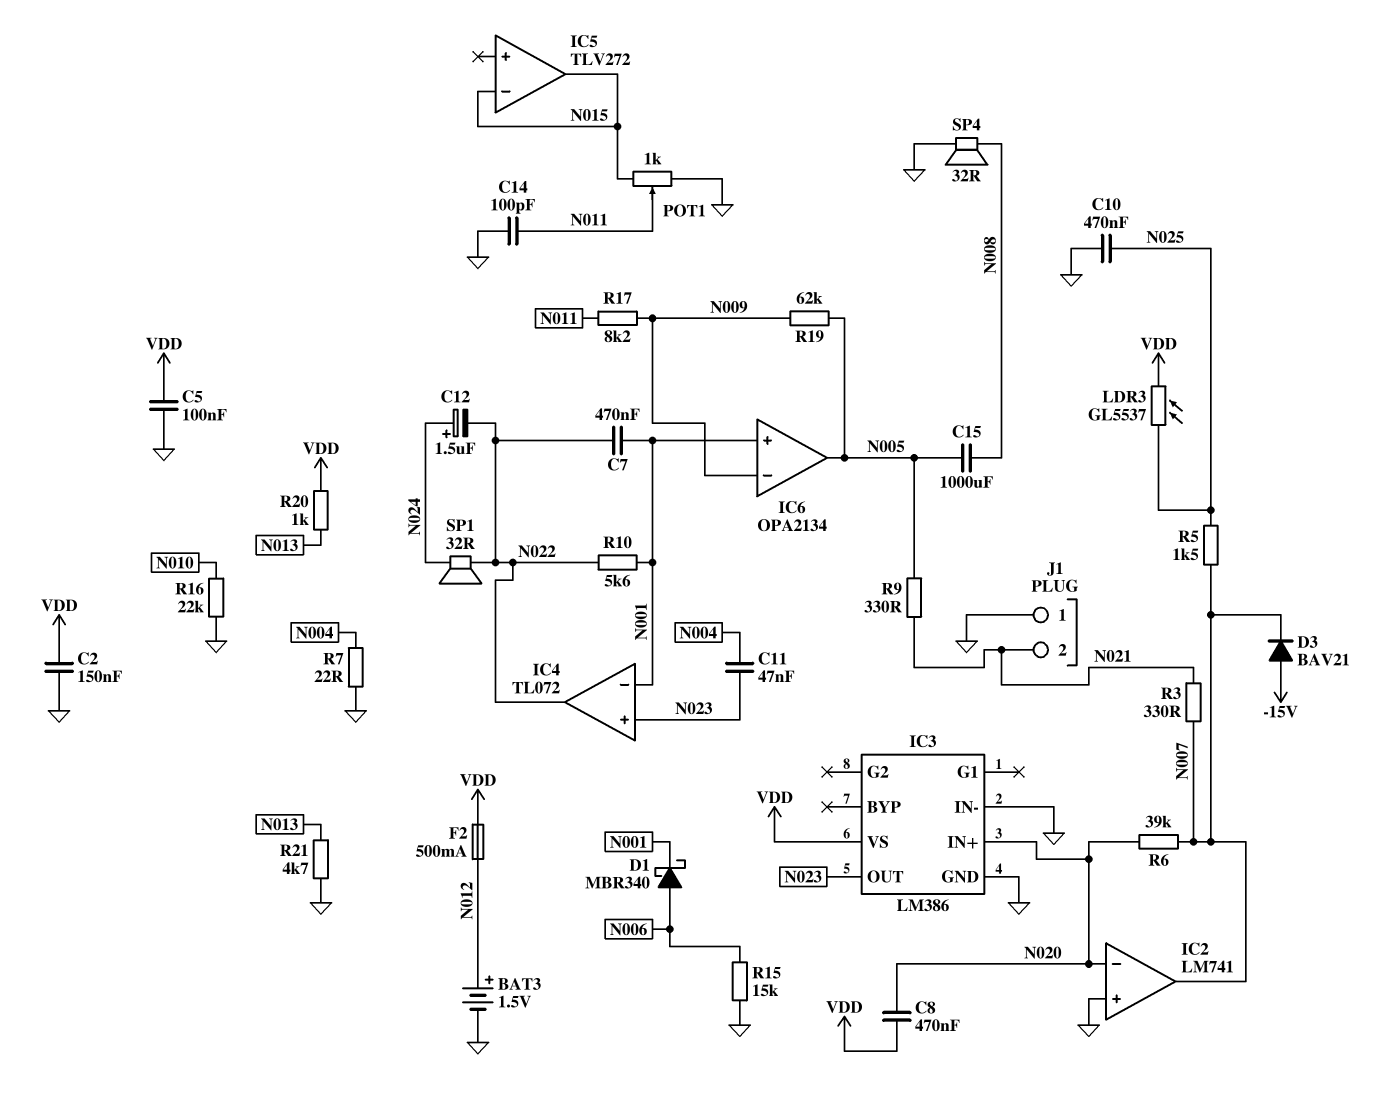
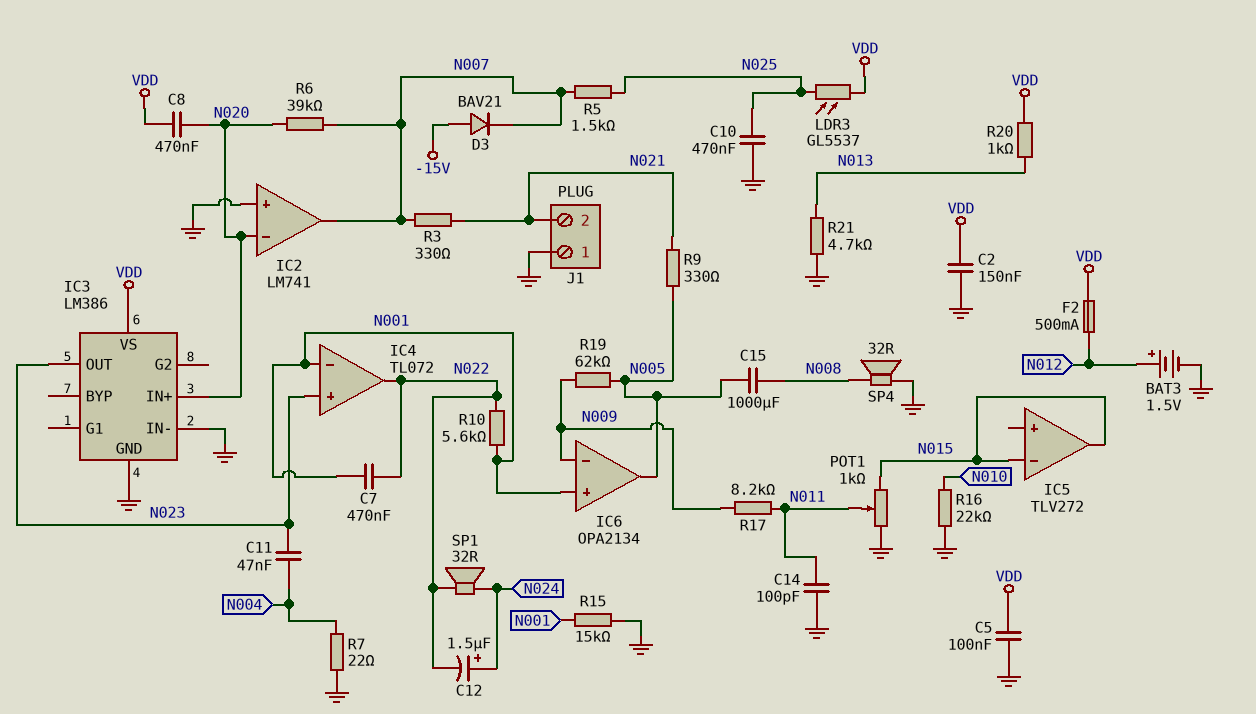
D1: schottky MBR340 (A N006, K N001) -> none
R15: 15k (GND, N006) -> 15k (GND, N001)

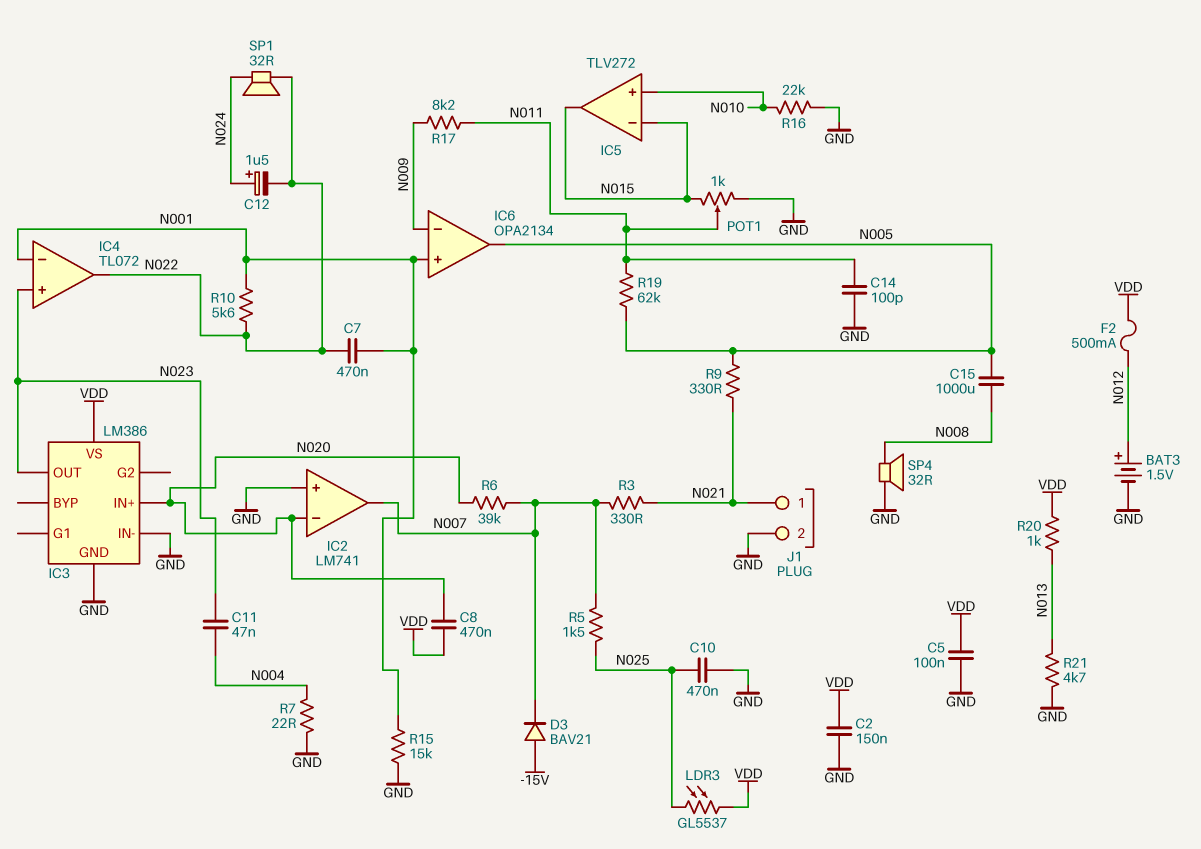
IC5 pin in+: none -> N010
J1 pin 1: GND -> N021
J1 pin 2: N021 -> GND
R19: 62k (N005, N009) -> 62k (N005, N011)

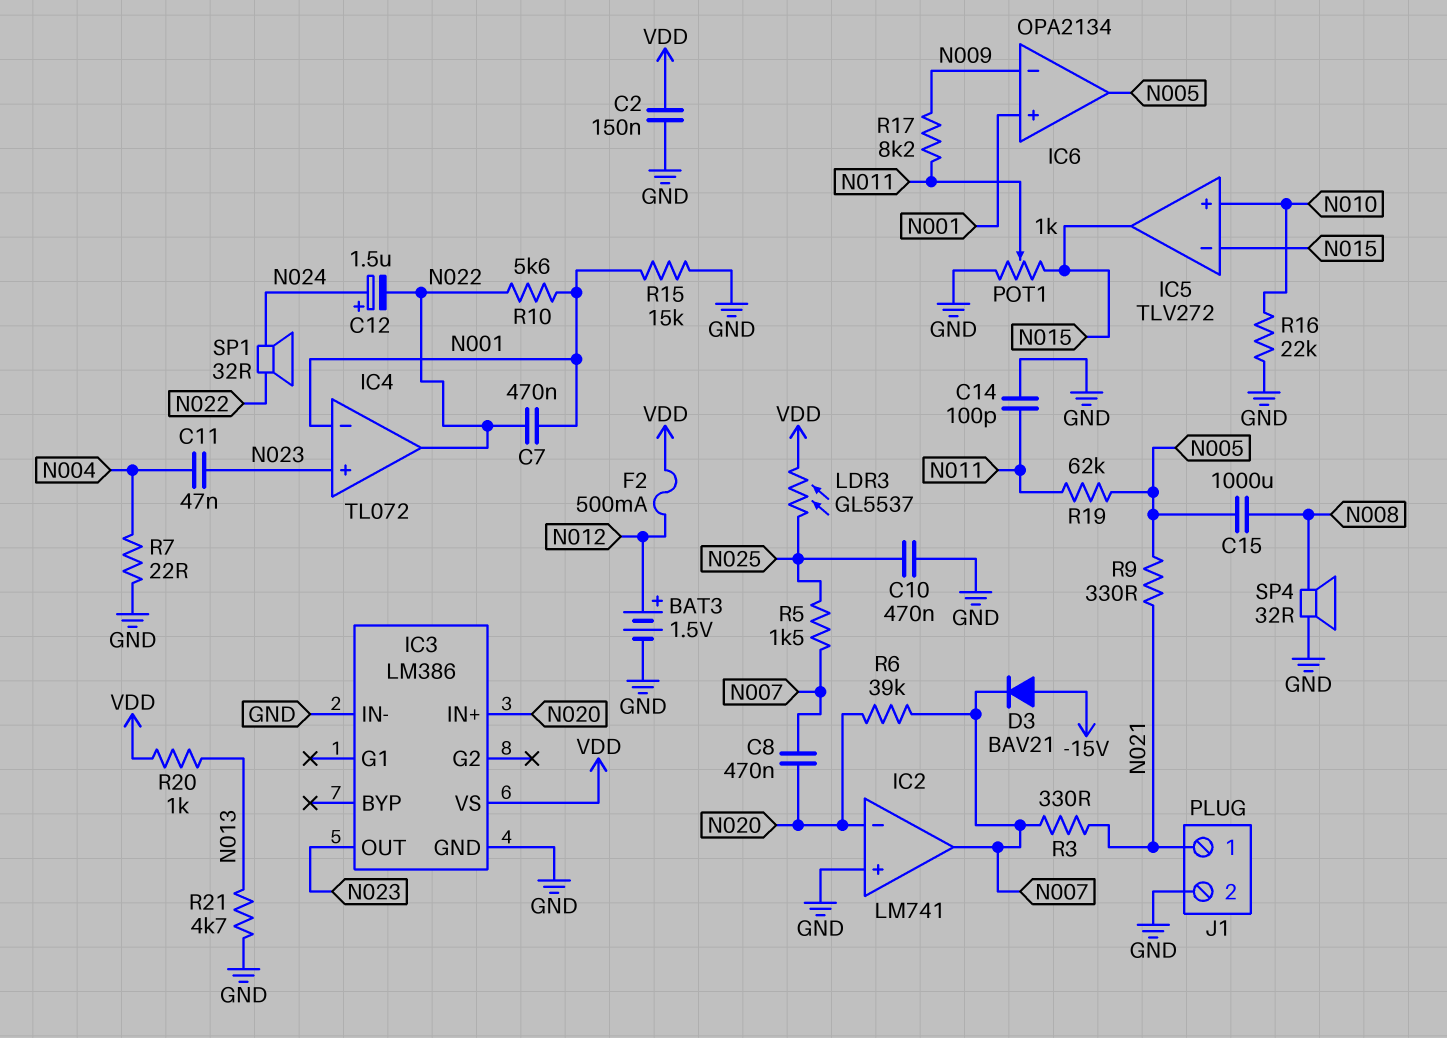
C5: 100nF (GND, VDD) -> none
C8: 470nF (N020, VDD) -> 470nF (N007, N020)

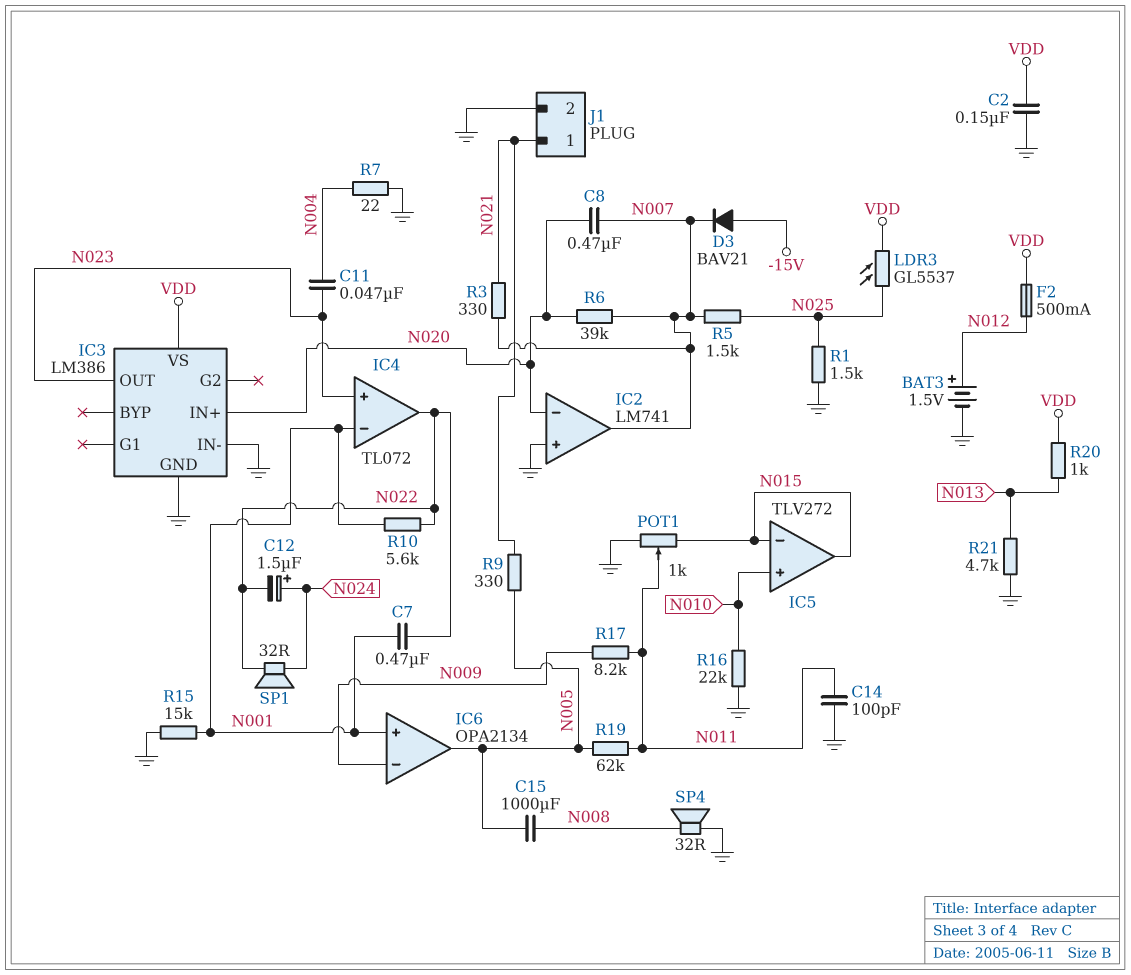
C10: 470nF (GND, N025) -> none
R1: none -> 1.5k (GND, N025)

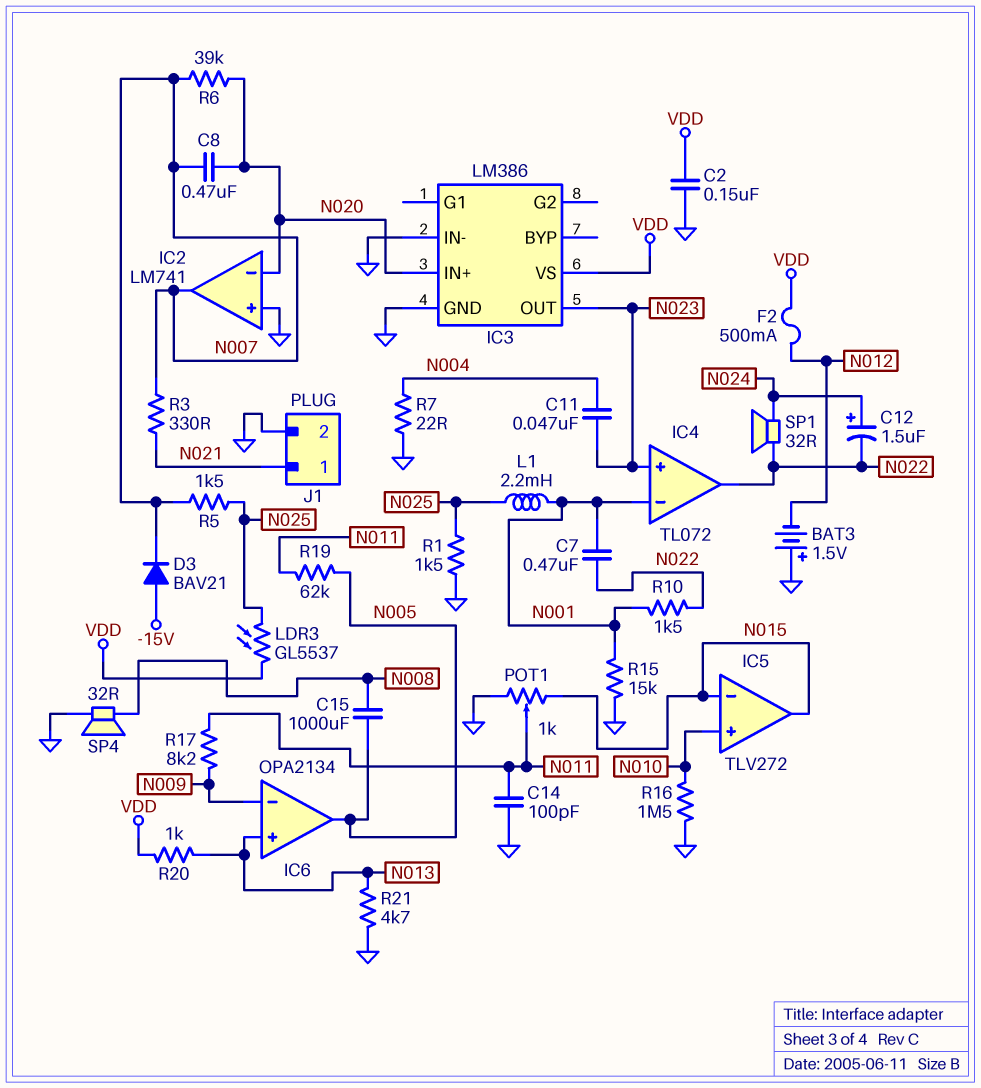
BAT3: 1.5V (plus N012, minus GND) -> 1.5V (plus GND, minus N012)
IC6 pin in+: N001 -> N013
L1: none -> 2.2mH (N001, N025)
R9: 330 (N005, N021) -> none
R10: 5.6k (N001, N022) -> 1.5k (N001, N022)
R16: 22k (GND, N010) -> 1.5M (GND, N010)

